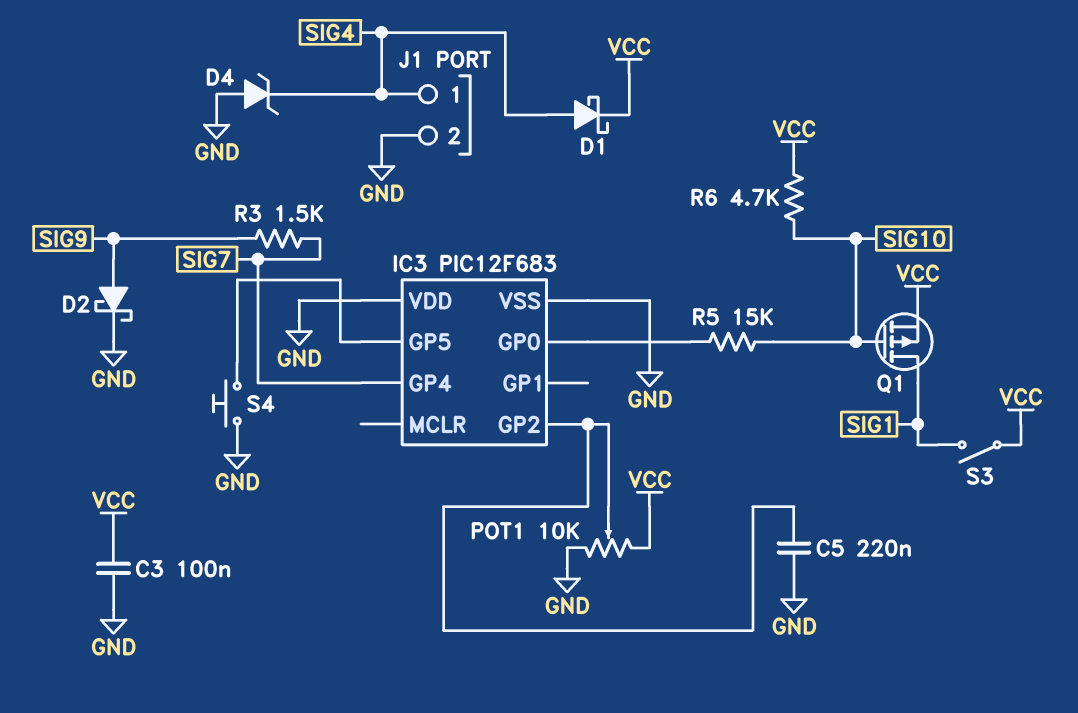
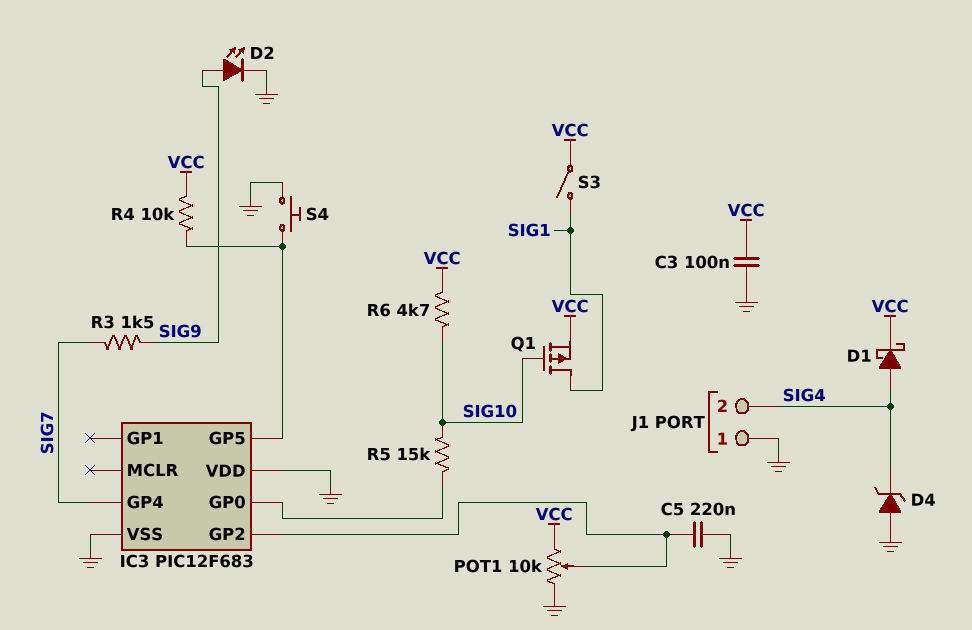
D2: schottky (A SIG9, K GND) -> LED (A SIG9, K GND)
J1 pin 1: SIG4 -> GND
J1 pin 2: GND -> SIG4
R4: none -> 10k (IC3/GP5, VCC)

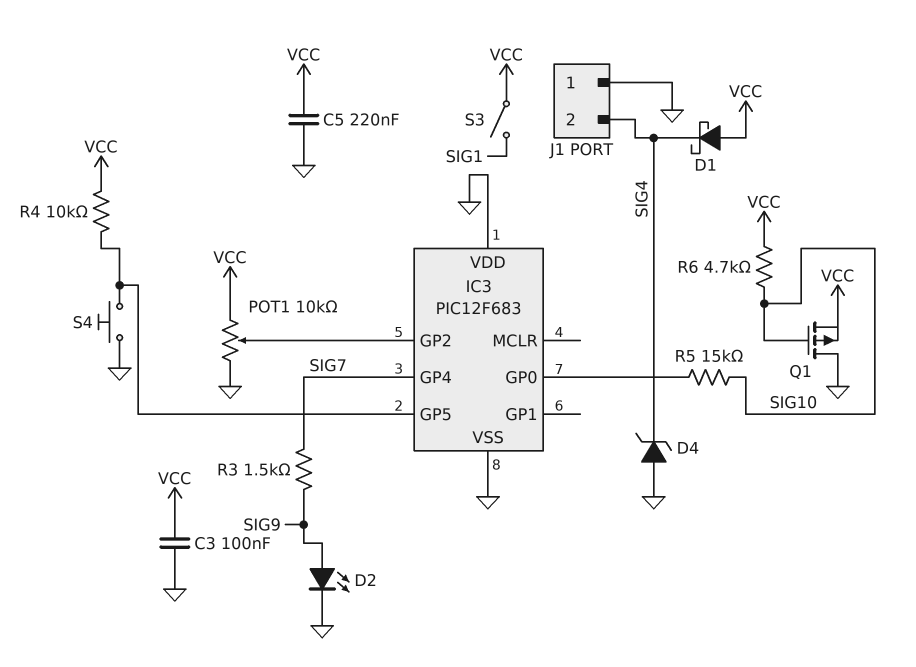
C5: 220nF (GND, IC3/GP2) -> 220nF (GND, VCC)
D1: schottky (A SIG4, K VCC) -> schottky (A VCC, K SIG4)
Q1: PMOS (G SIG10, D SIG1, S VCC) -> PMOS (G SIG10, D GND, S VCC)

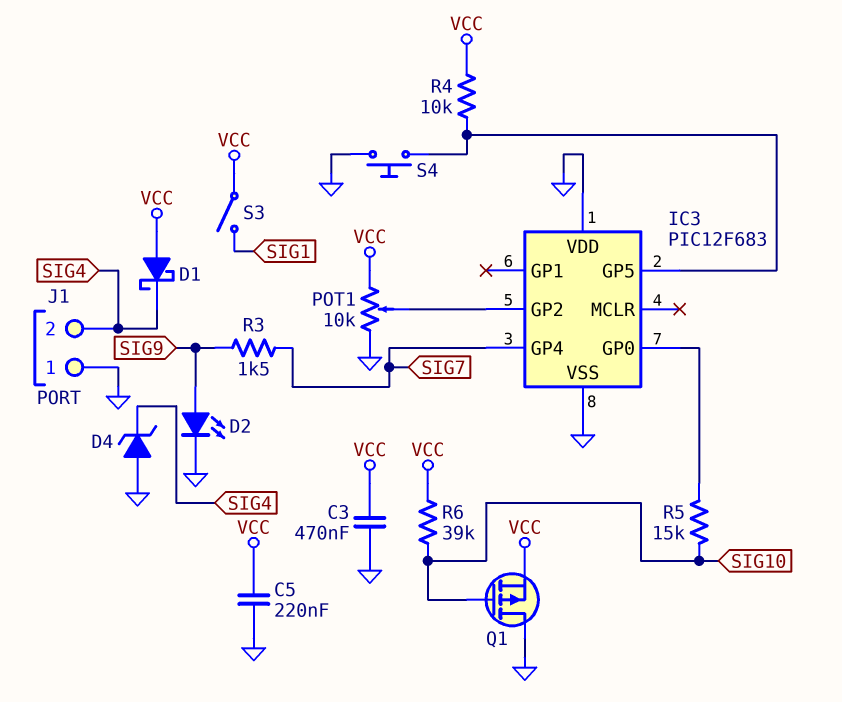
C3: 100nF (GND, VCC) -> 470nF (GND, VCC)
R6: 4.7k (SIG10, VCC) -> 39k (SIG10, VCC)

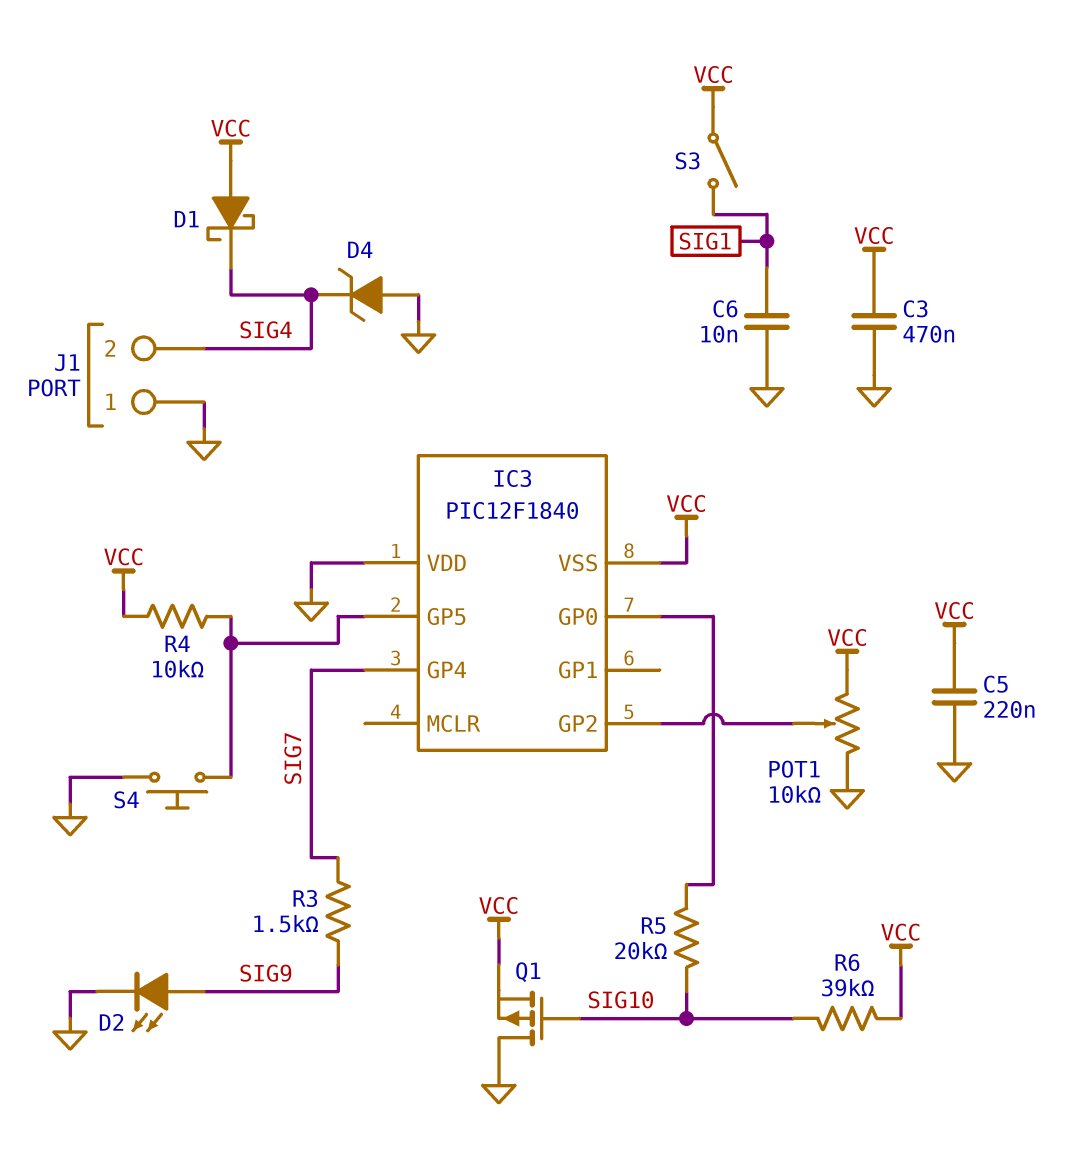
C6: none -> 10nF (GND, SIG1)
IC3: PIC12F683 -> PIC12F1840
IC3 pin VSS: GND -> VCC
R5: 15k (IC3/GP0, SIG10) -> 20k (IC3/GP0, SIG10)

